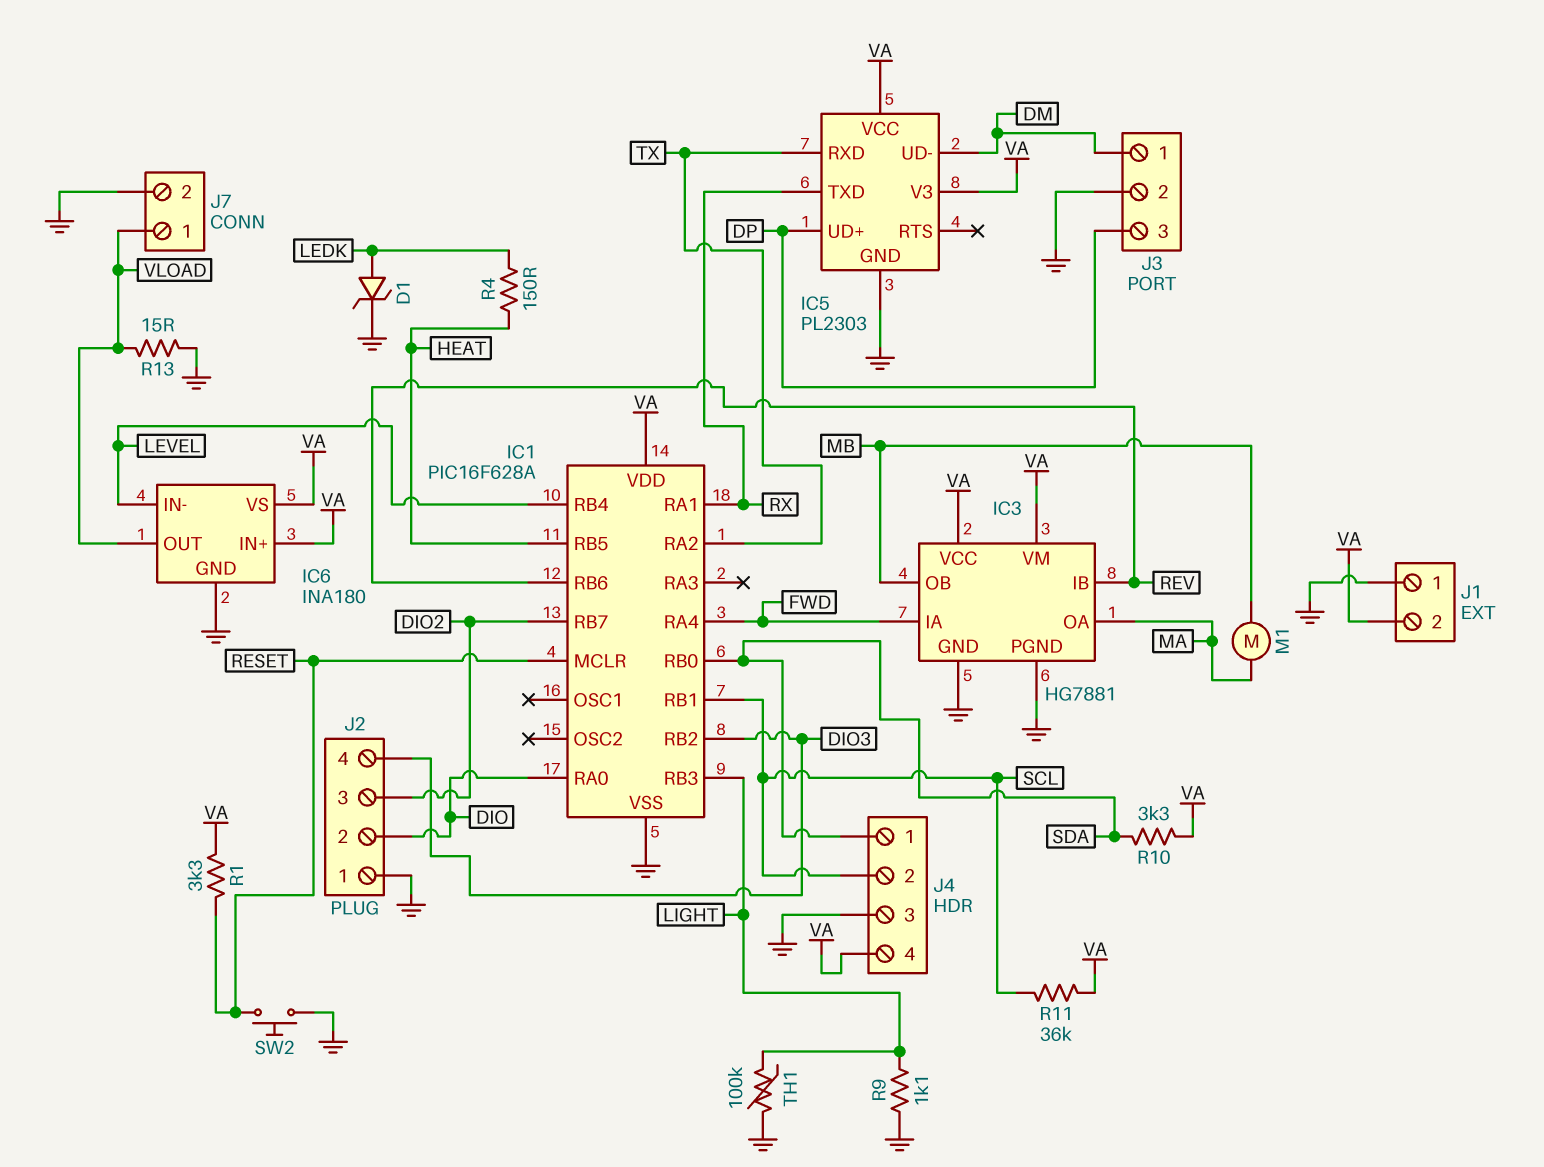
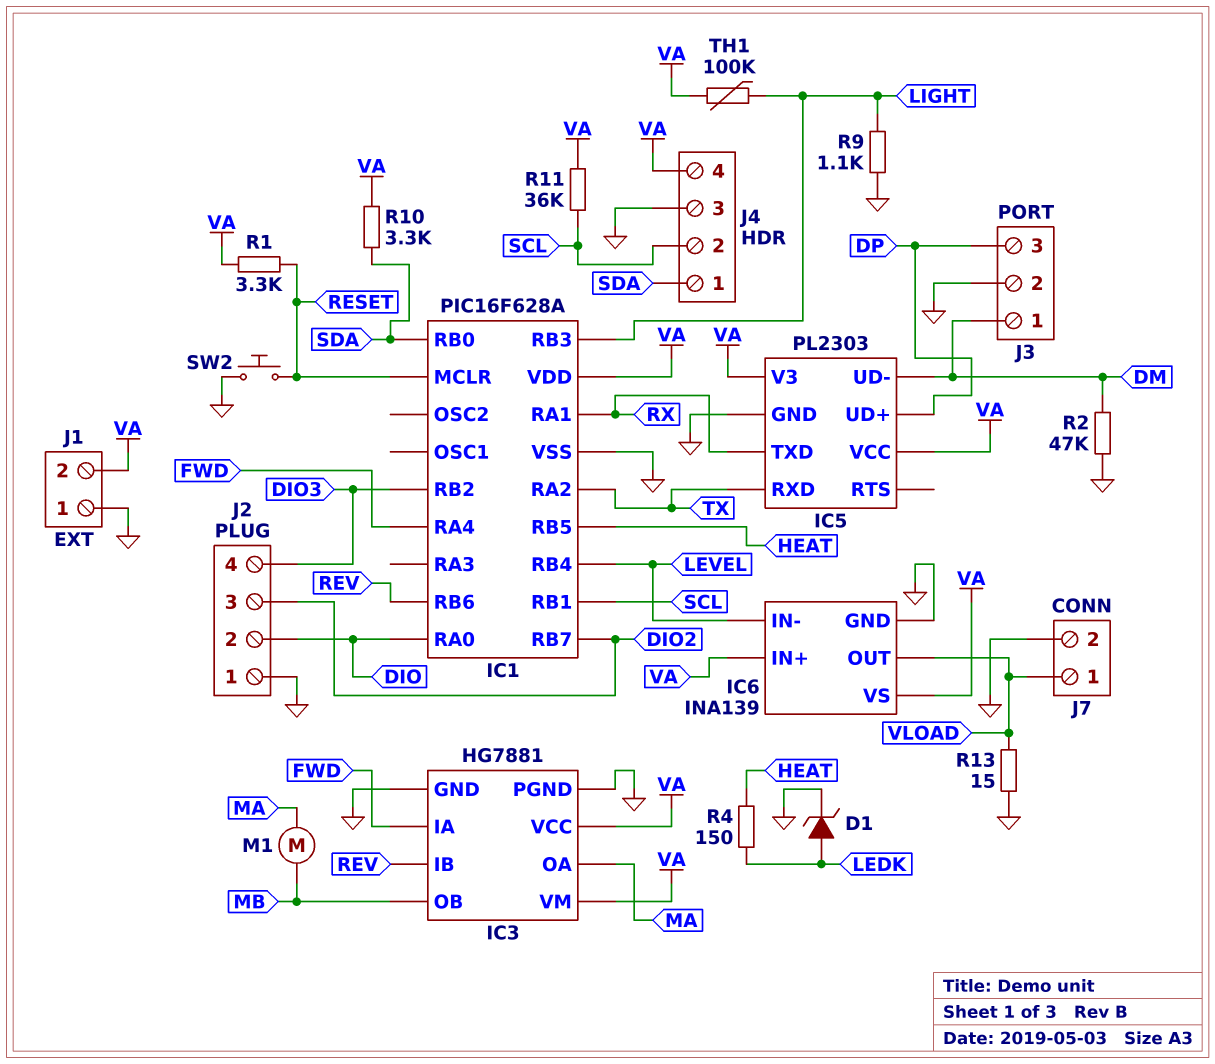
IC6: INA180 -> INA139
R2: none -> 47k (DM, GND)
TH1: 100k (GND, LIGHT) -> 100k (LIGHT, VA)

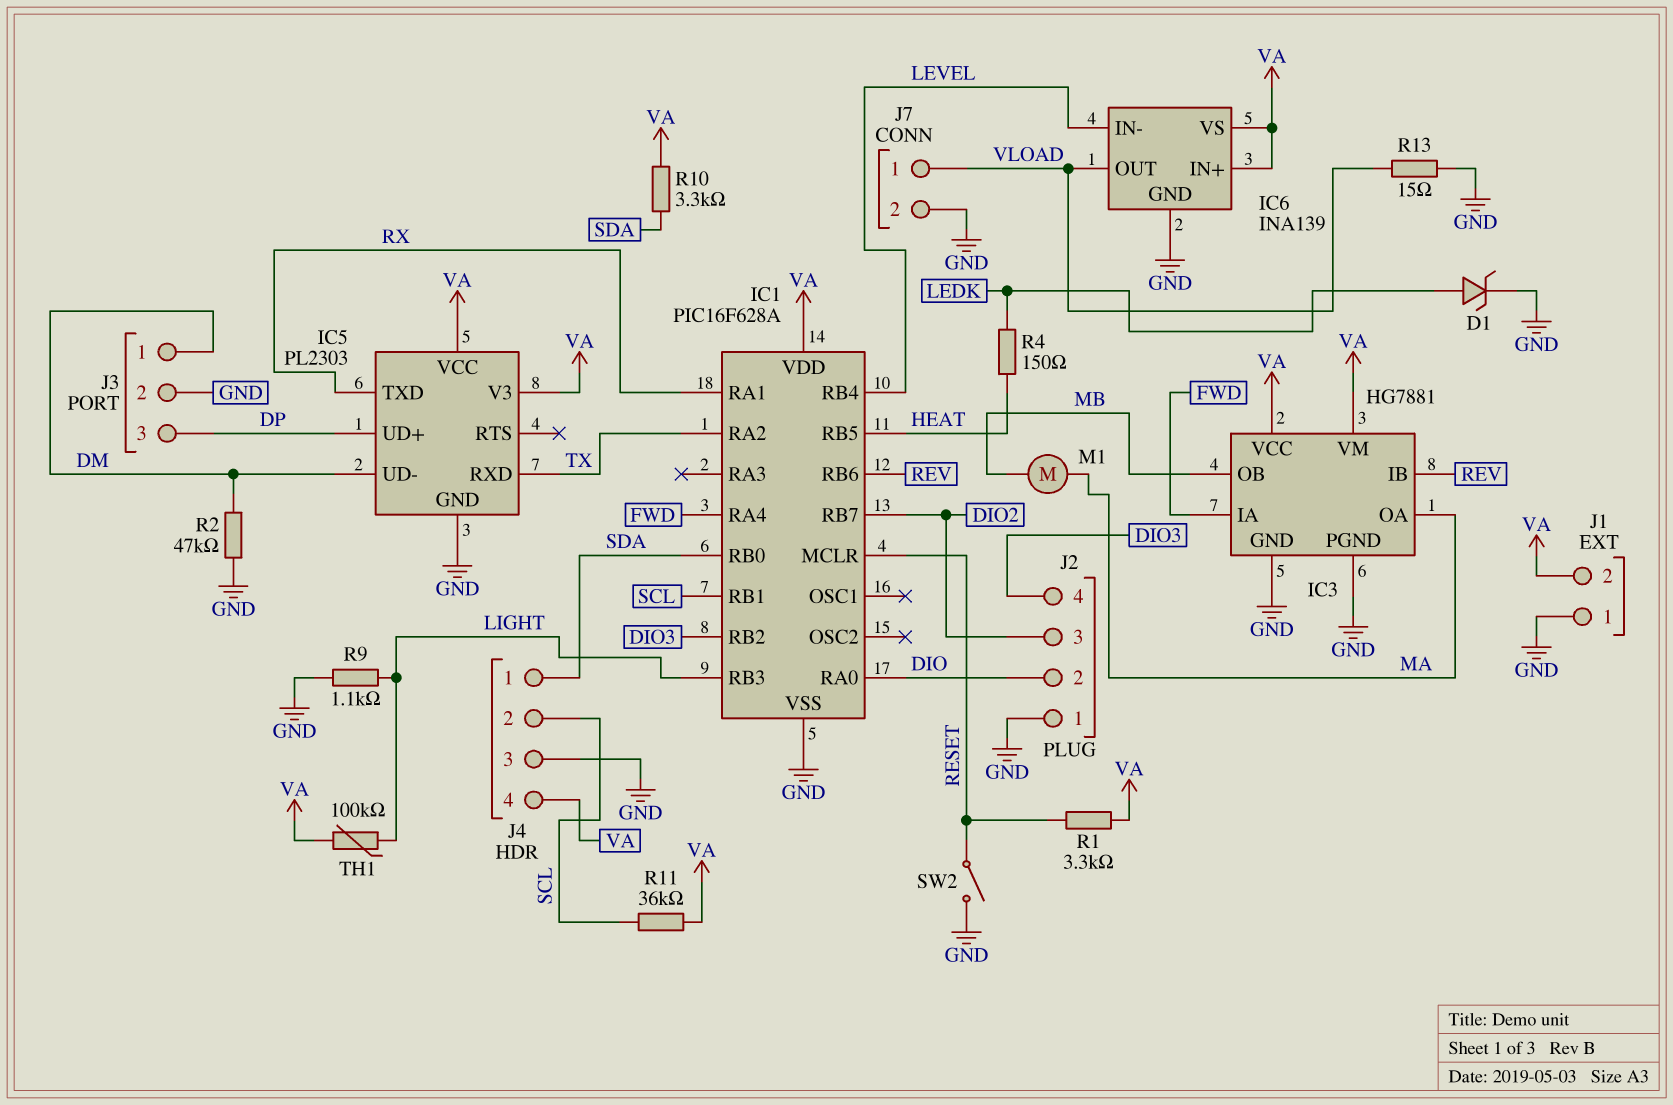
SW2: button (GND, RESET) -> switch (GND, RESET)

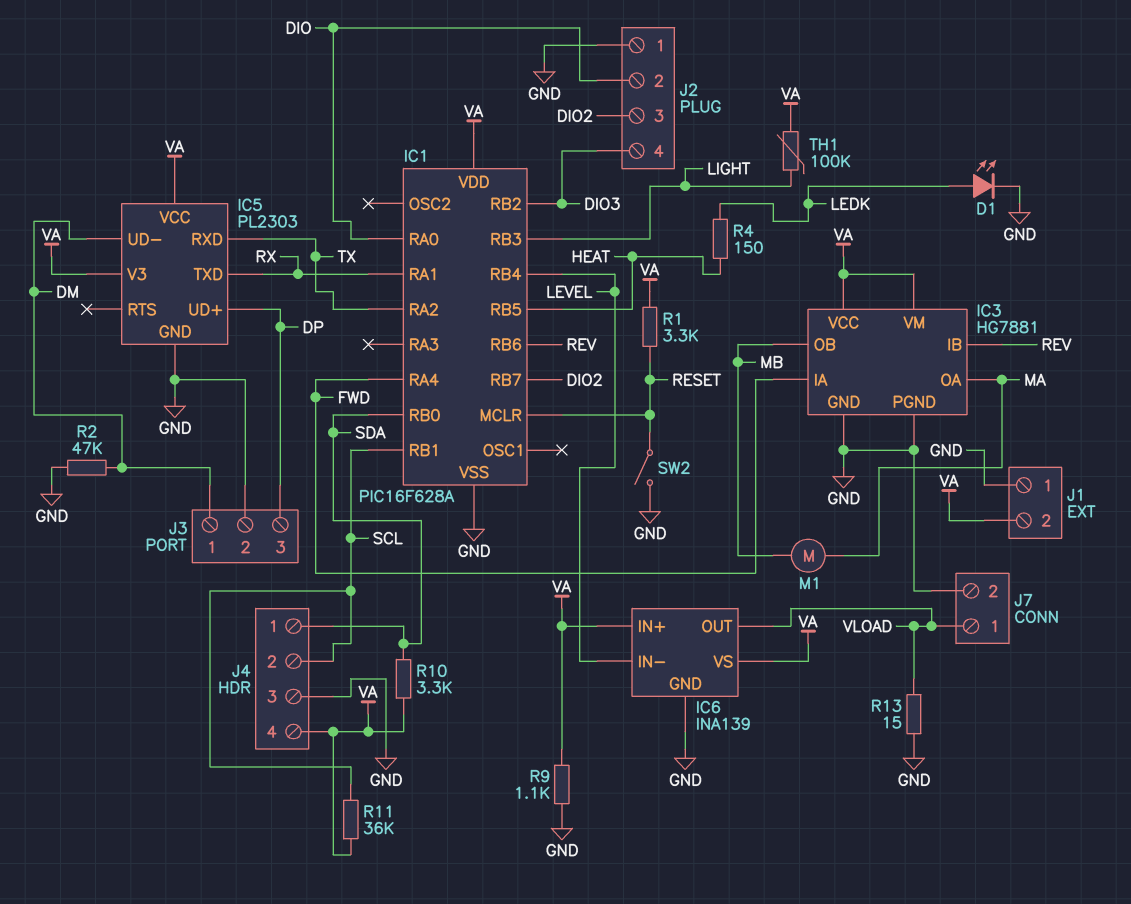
D1: zener (A LEDK, K GND) -> LED (A LEDK, K GND)
R9: 1.1k (GND, LIGHT) -> 1.1k (GND, VA)

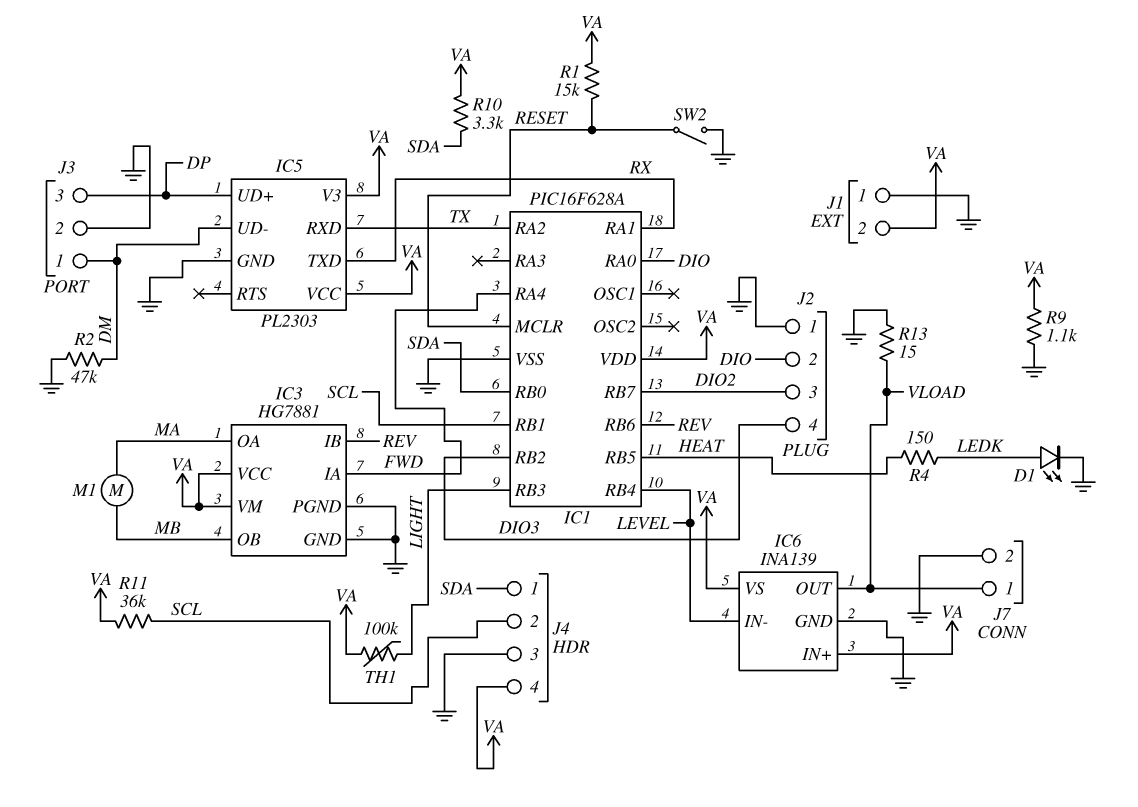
R1: 3.3k (RESET, VA) -> 15k (RESET, VA)

